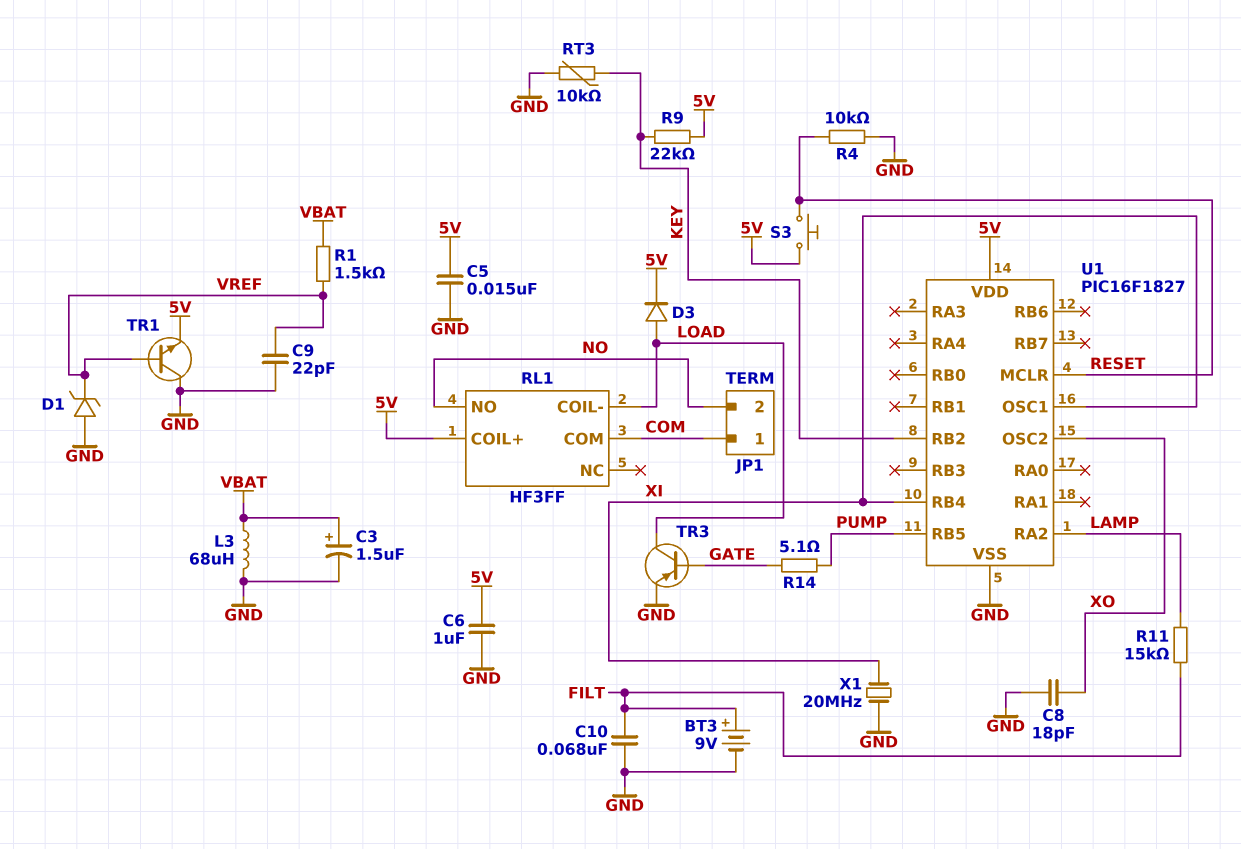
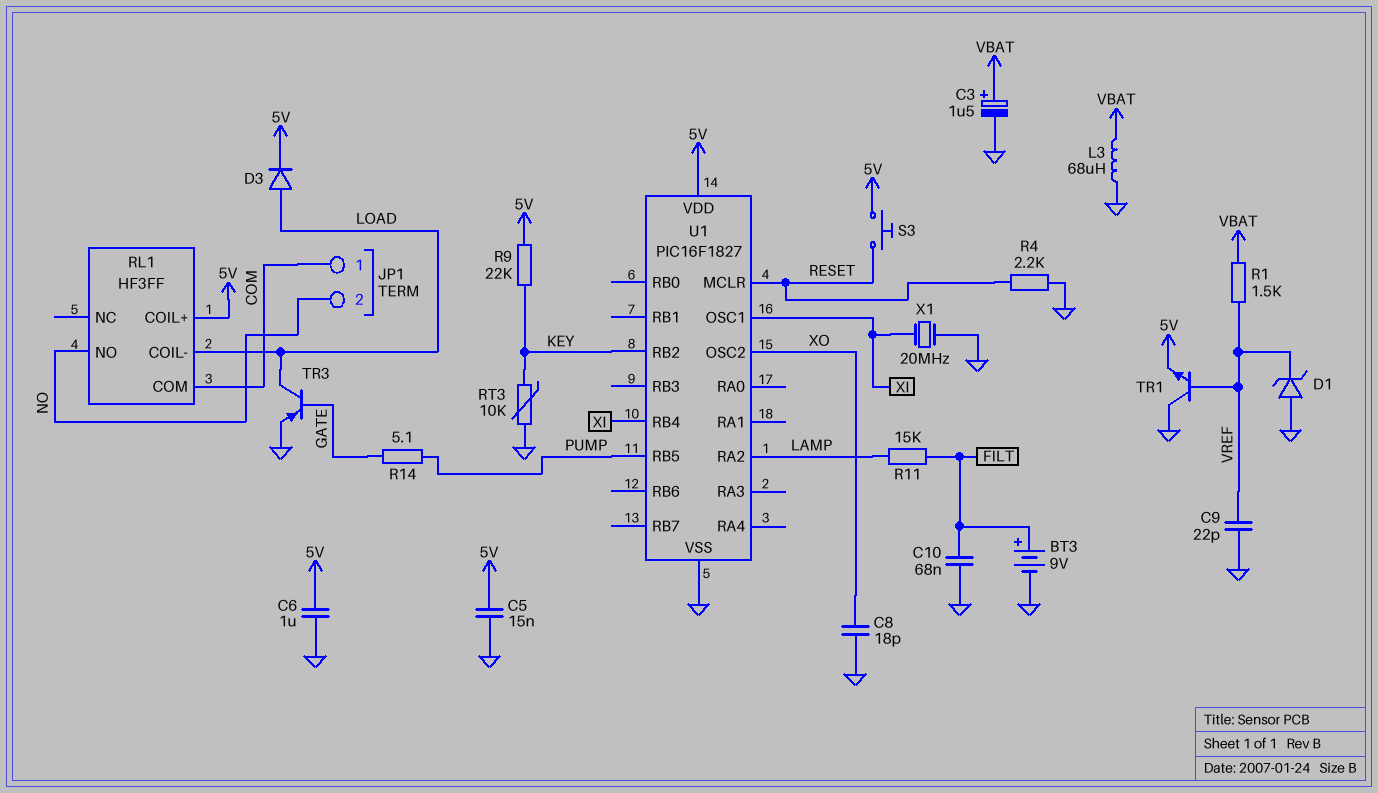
R4: 10k (GND, RESET) -> 2.2k (GND, RESET)

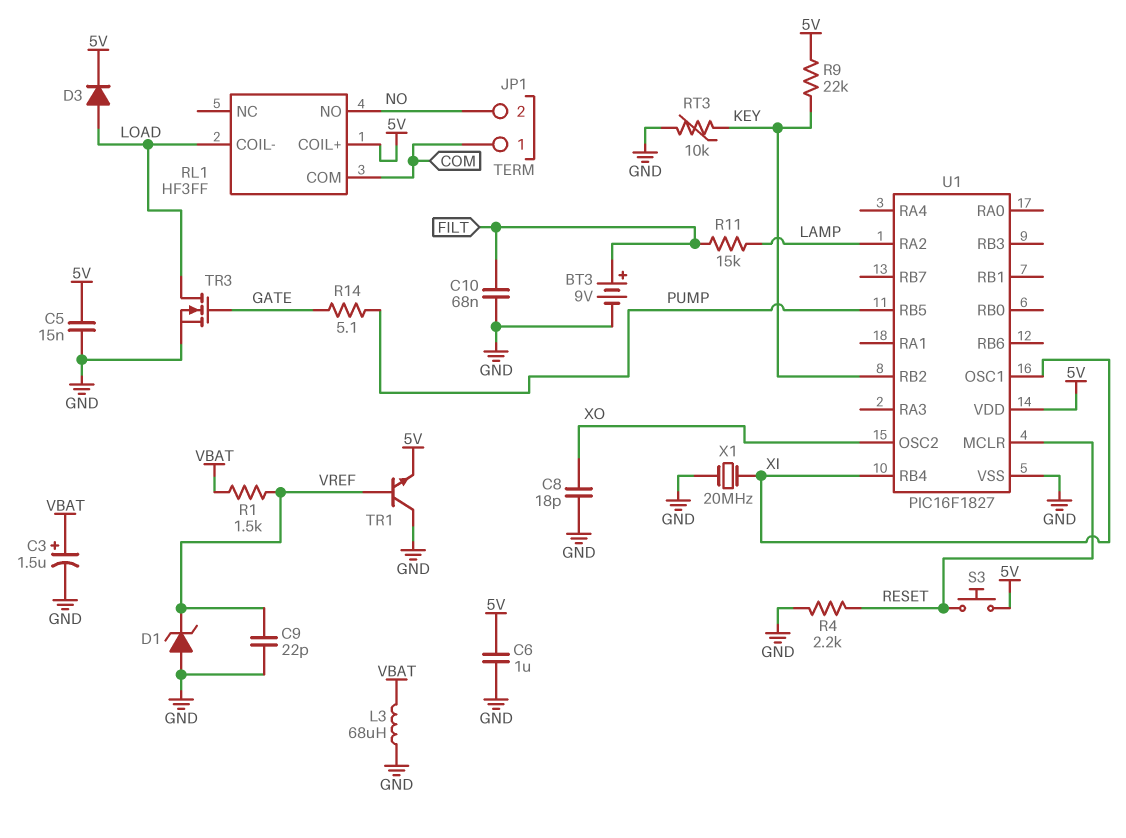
TR3: PNP (B GATE, C LOAD, E GND) -> NMOS (G GATE, D LOAD, S GND)

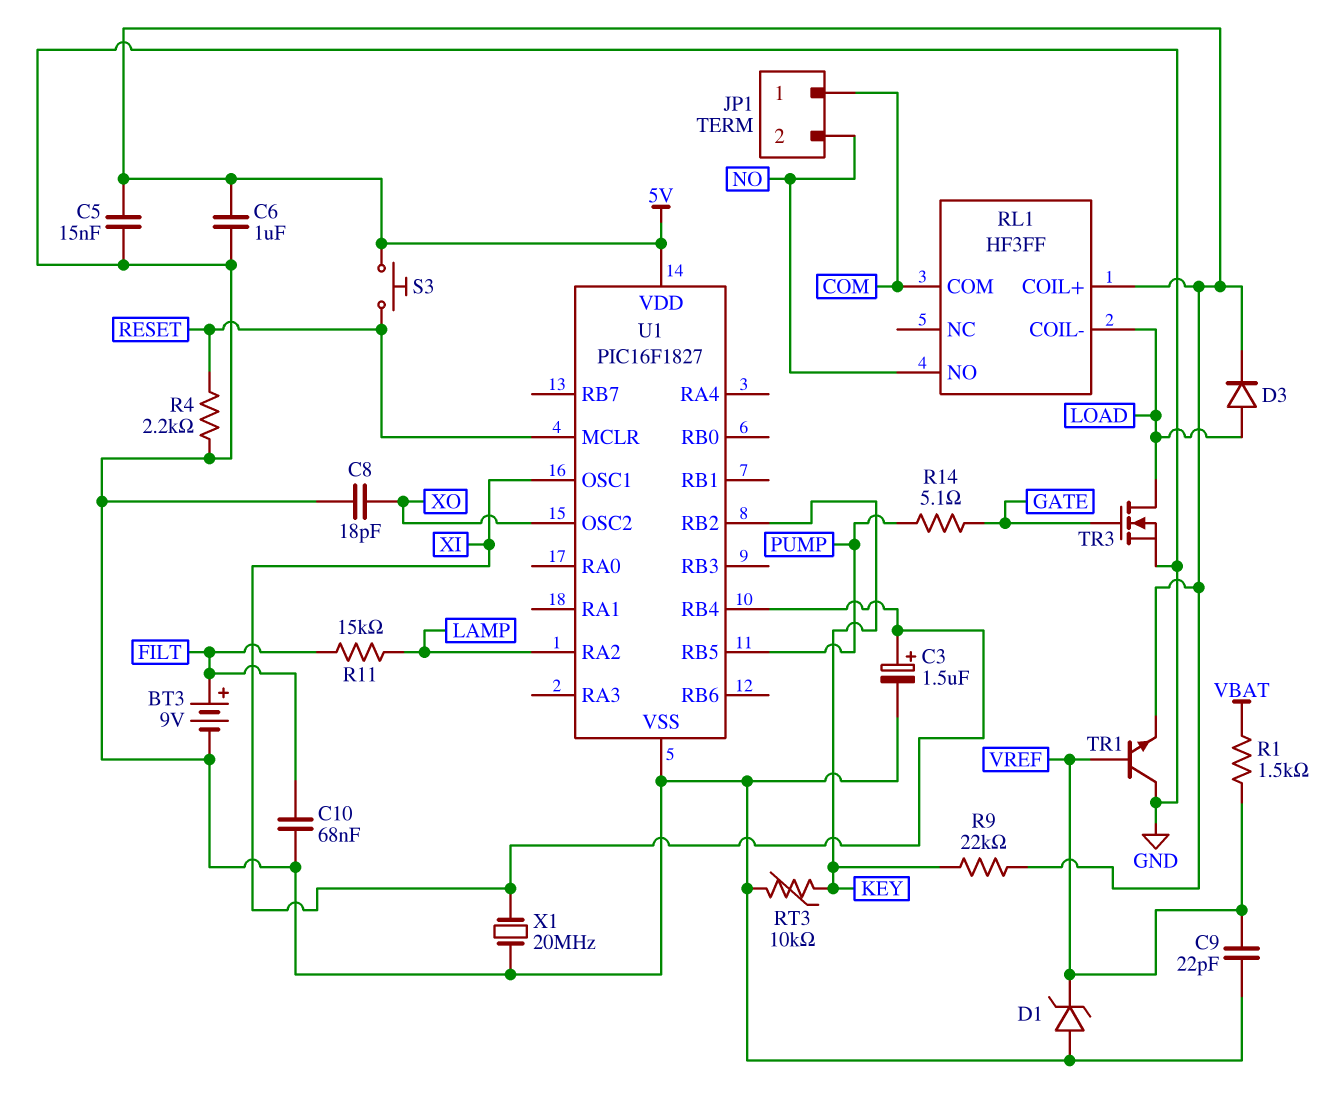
C3: 1.5uF (plus VBAT, minus GND) -> 1.5uF (plus XI, minus GND)
L3: 68uH (GND, VBAT) -> none

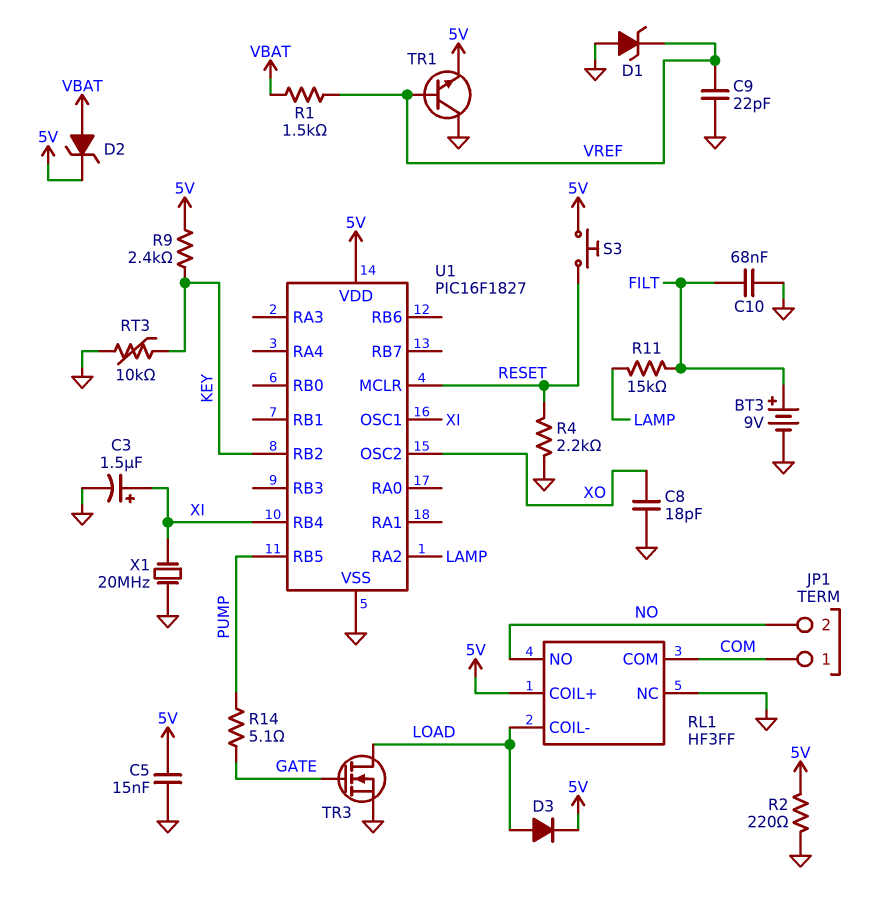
C6: 1uF (5V, GND) -> none
D2: none -> zener (A VBAT, K 5V)
R2: none -> 220 (5V, GND)
R9: 22k (5V, KEY) -> 2.4k (5V, KEY)
RL1 pin NC: none -> GND

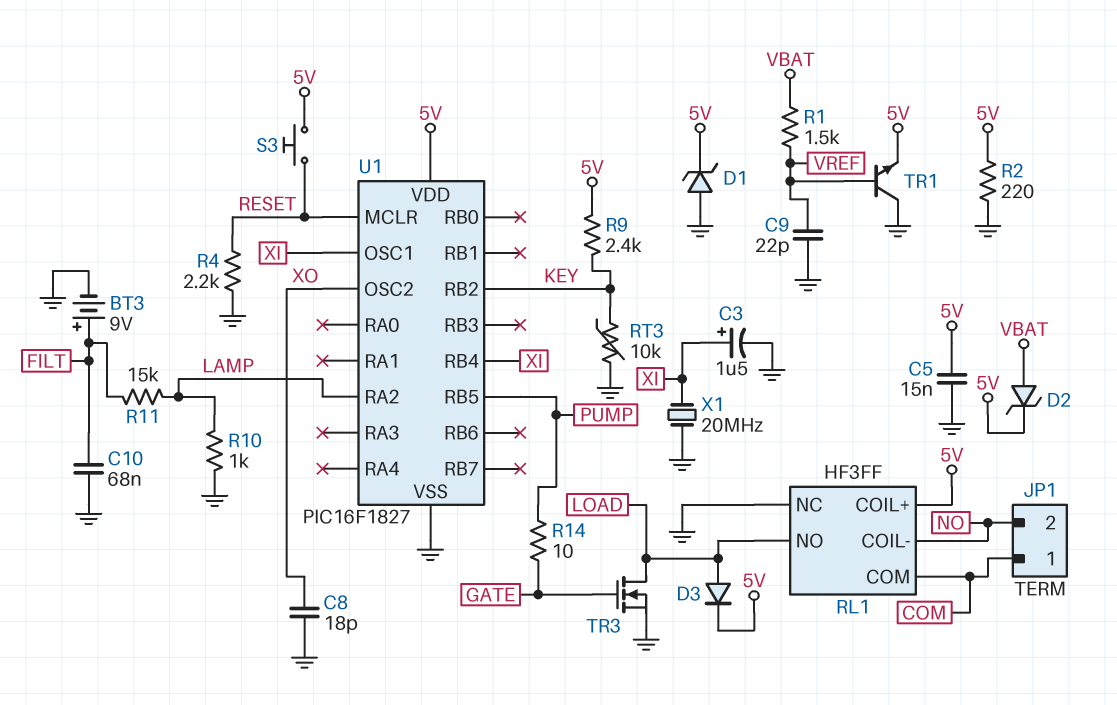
D1: zener (A GND, K VREF) -> zener (A GND, K 5V)
R10: none -> 1k (GND, LAMP)
R14: 5.1 (GATE, PUMP) -> 10 (GATE, PUMP)
RL1 pin COIL-: LOAD -> NO
RL1 pin NO: NO -> LOAD

